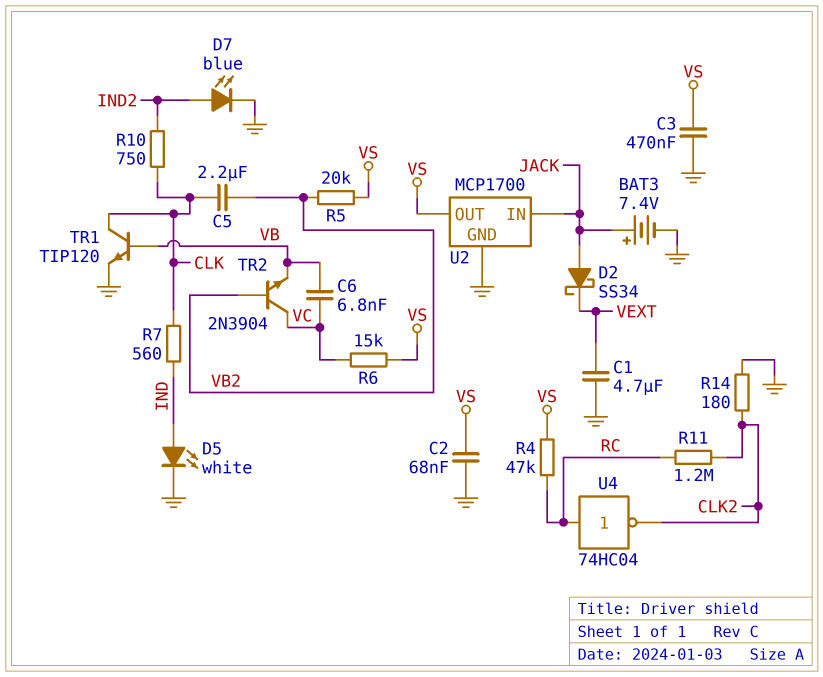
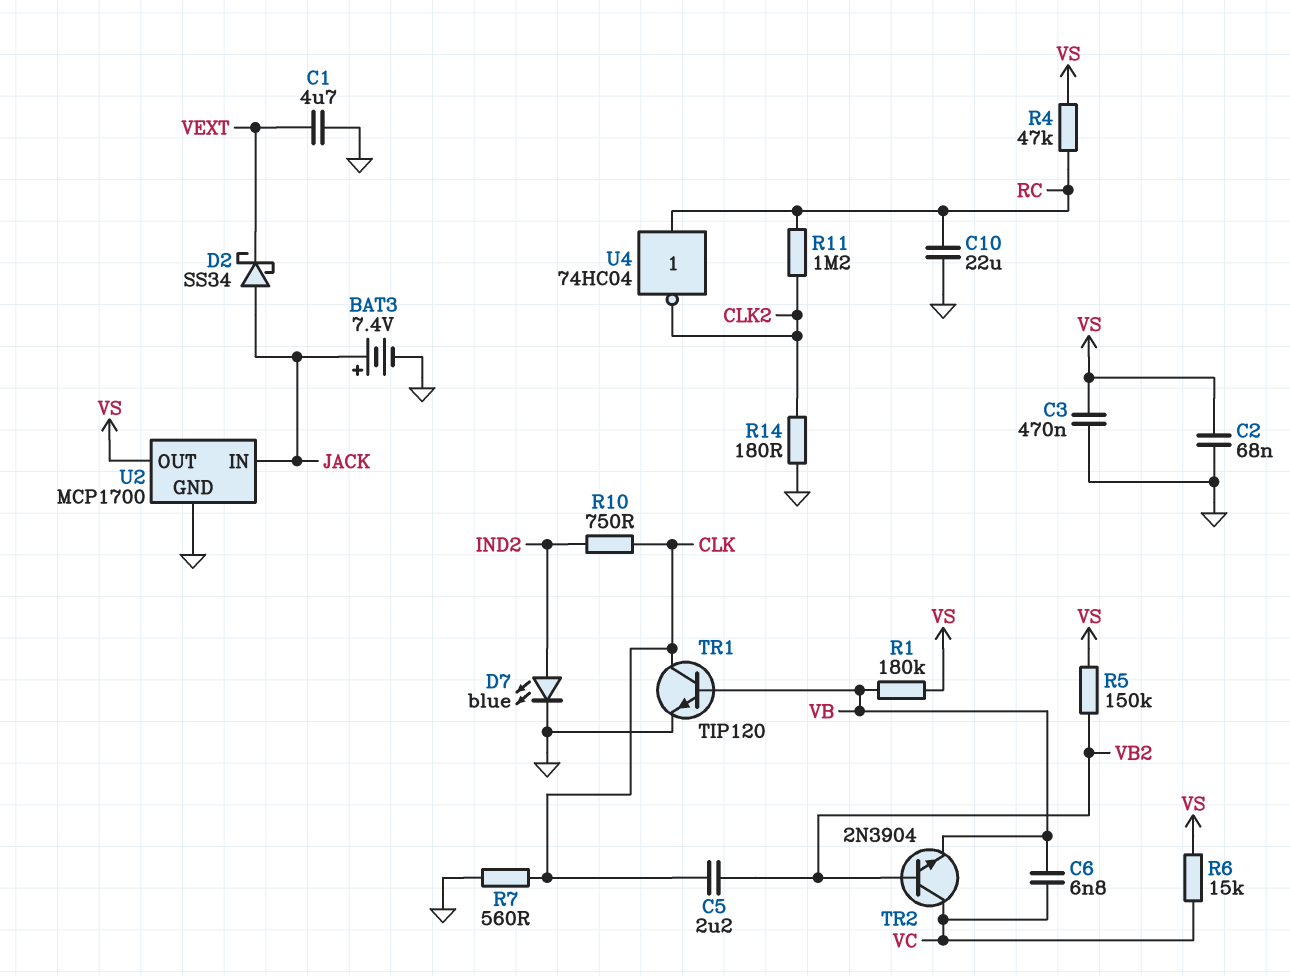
C10: none -> 22uF (GND, RC)
D5: LED white (A IND, K GND) -> none
R1: none -> 180k (VB, VS)
R5: 20k (VB2, VS) -> 150k (VB2, VS)
R7: 560 (CLK, IND) -> 560 (CLK, GND)

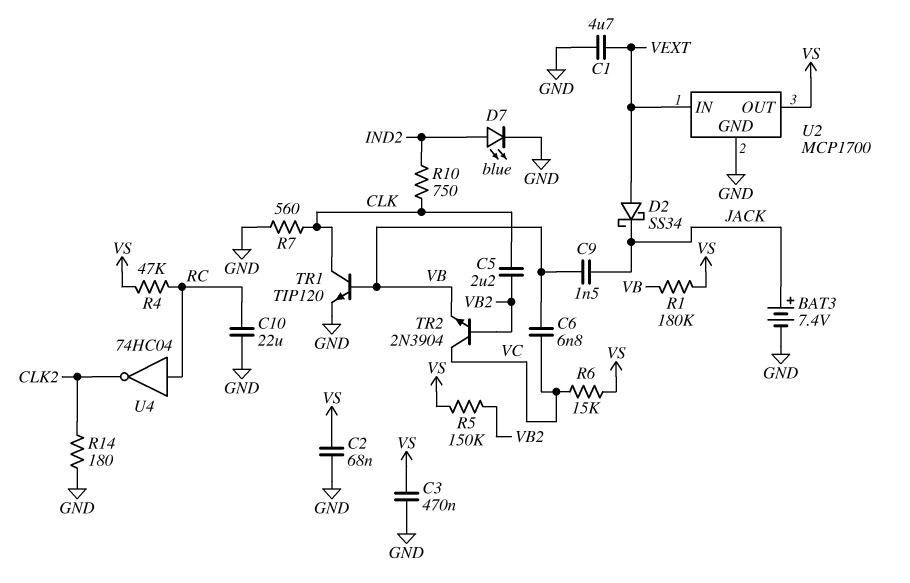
C9: none -> 1.5nF (JACK, VB)
D2: schottky SS34 (A JACK, K VEXT) -> schottky SS34 (A VEXT, K JACK)
R11: 1.2M (CLK2, RC) -> none
U2 pin IN: JACK -> VEXT

